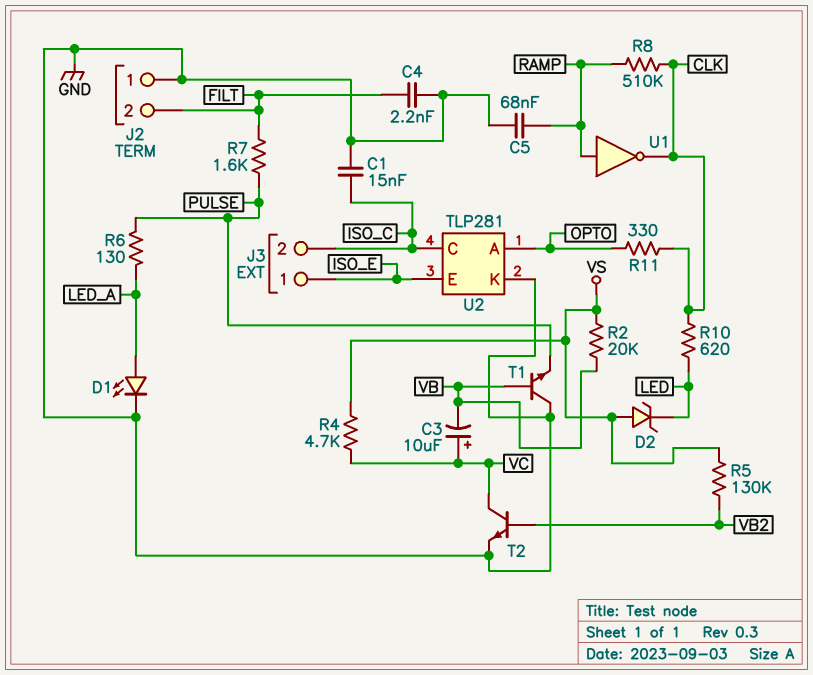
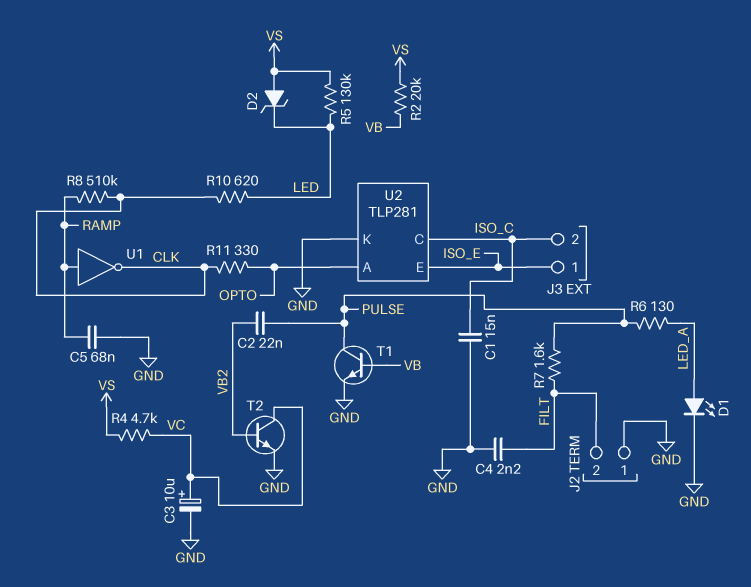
C2: none -> 22nF (PULSE, VB2)
C3: 10uF (plus VC, minus VB) -> 10uF (plus VC, minus GND)
R5: 130k (VB2, VS) -> 130k (LED, VS)
T1: NPN (B VB, C GND, E PULSE) -> NPN (B VB, C PULSE, E GND)

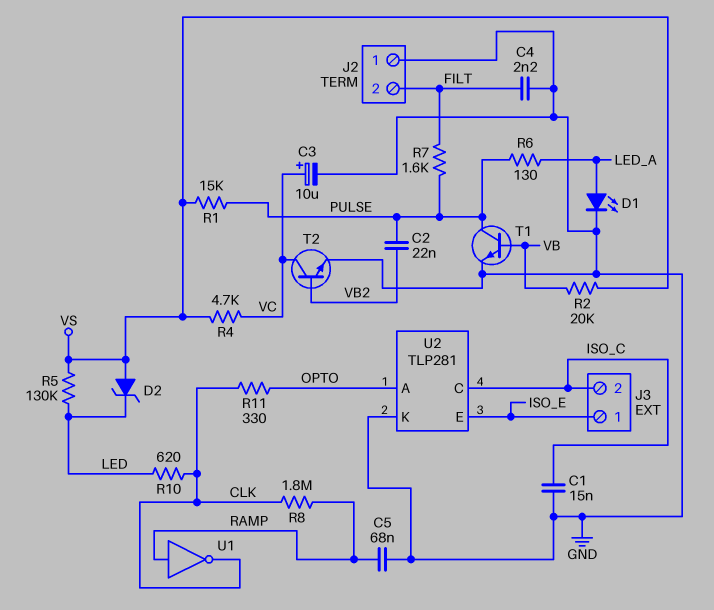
R1: none -> 15k (PULSE, VS)
R8: 510k (CLK, RAMP) -> 1.8M (CLK, RAMP)

